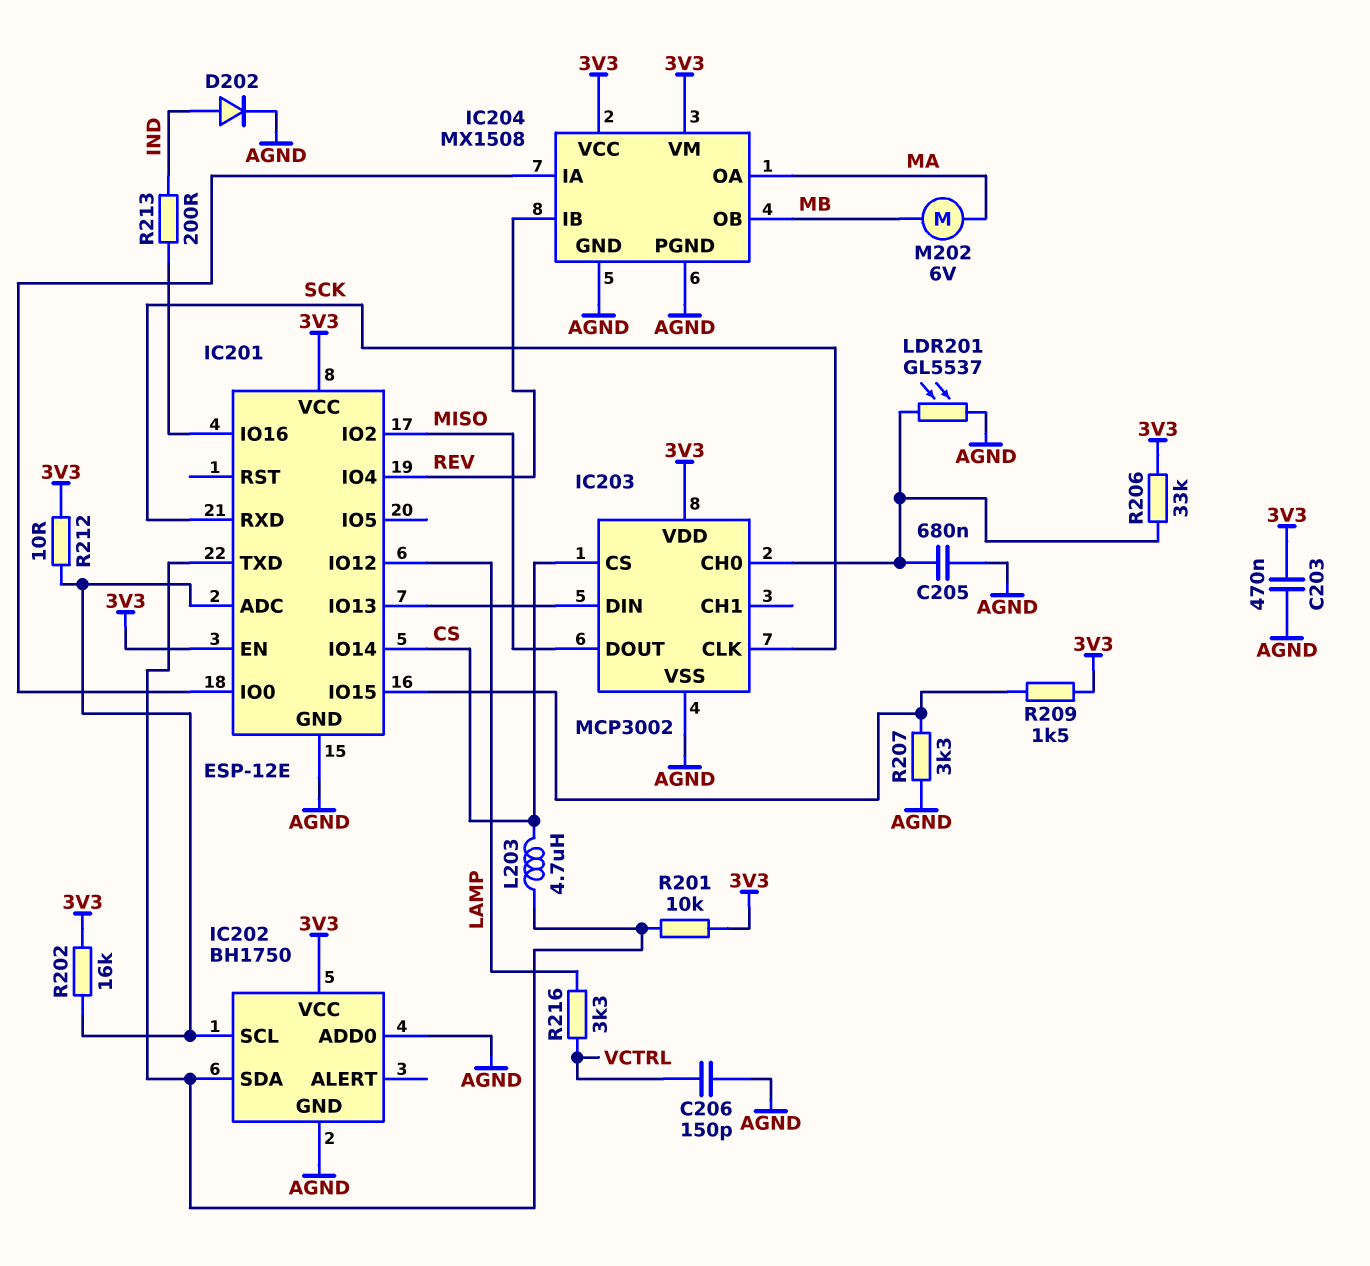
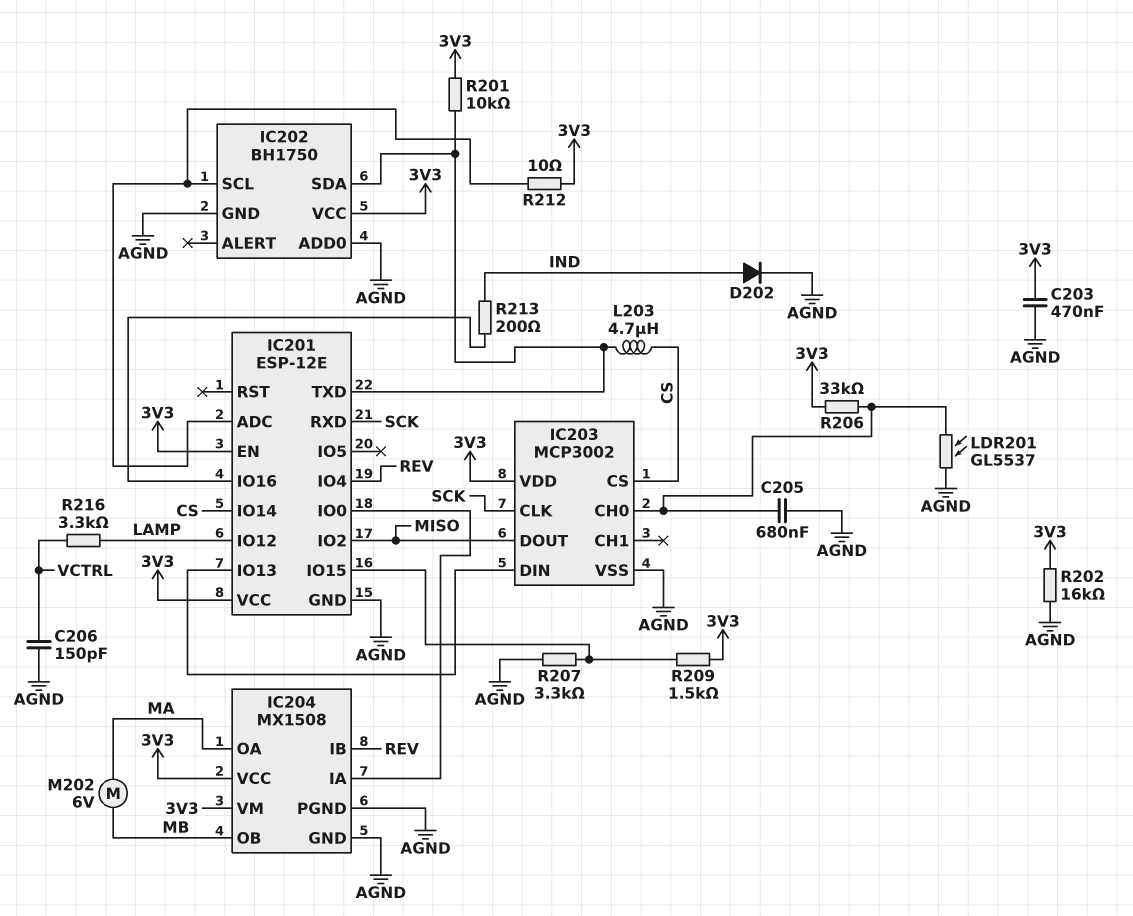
R202: 16k (3V3, IC201/ADC) -> 16k (3V3, AGND)

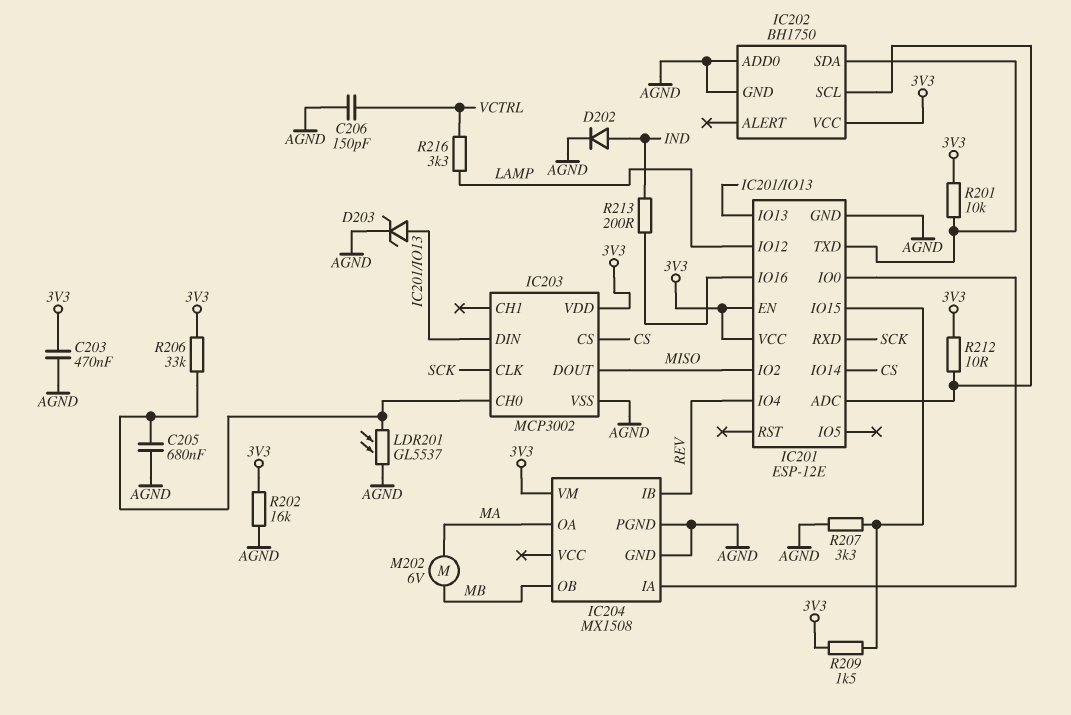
D203: none -> zener (A IC201/IO13, K AGND)
IC204 pin VCC: 3V3 -> none
L203: 4.7uH (CS, IC201/TXD) -> none

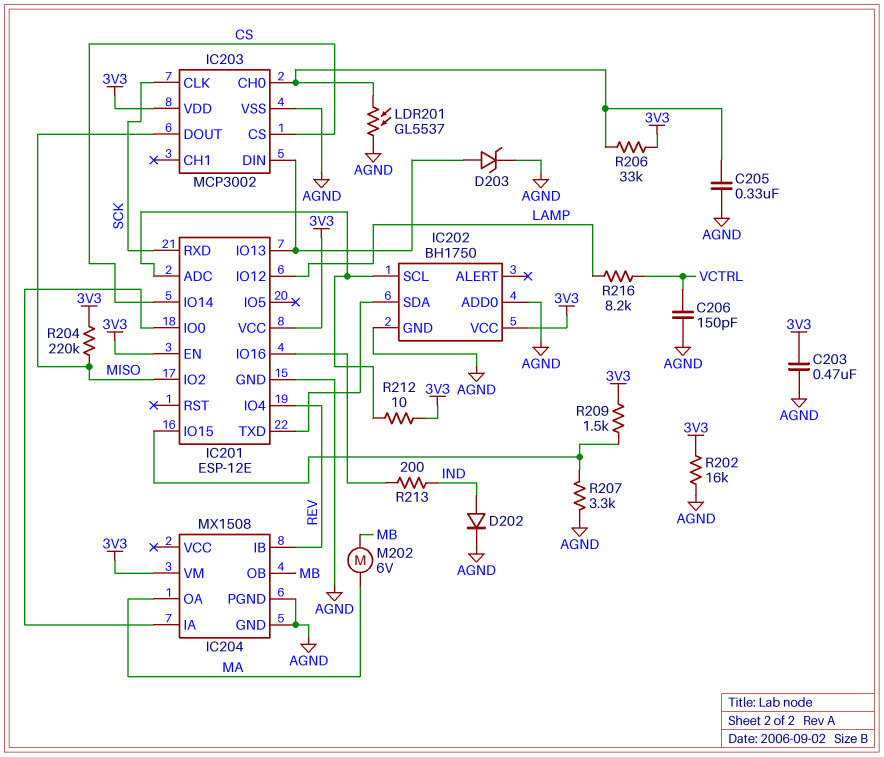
C205: 680nF (AGND, IC203/CH0) -> 330nF (AGND, IC203/CH0)
R201: 10k (3V3, IC201/TXD) -> none
R204: none -> 220k (3V3, MISO)
R216: 3.3k (LAMP, VCTRL) -> 8.2k (LAMP, VCTRL)

